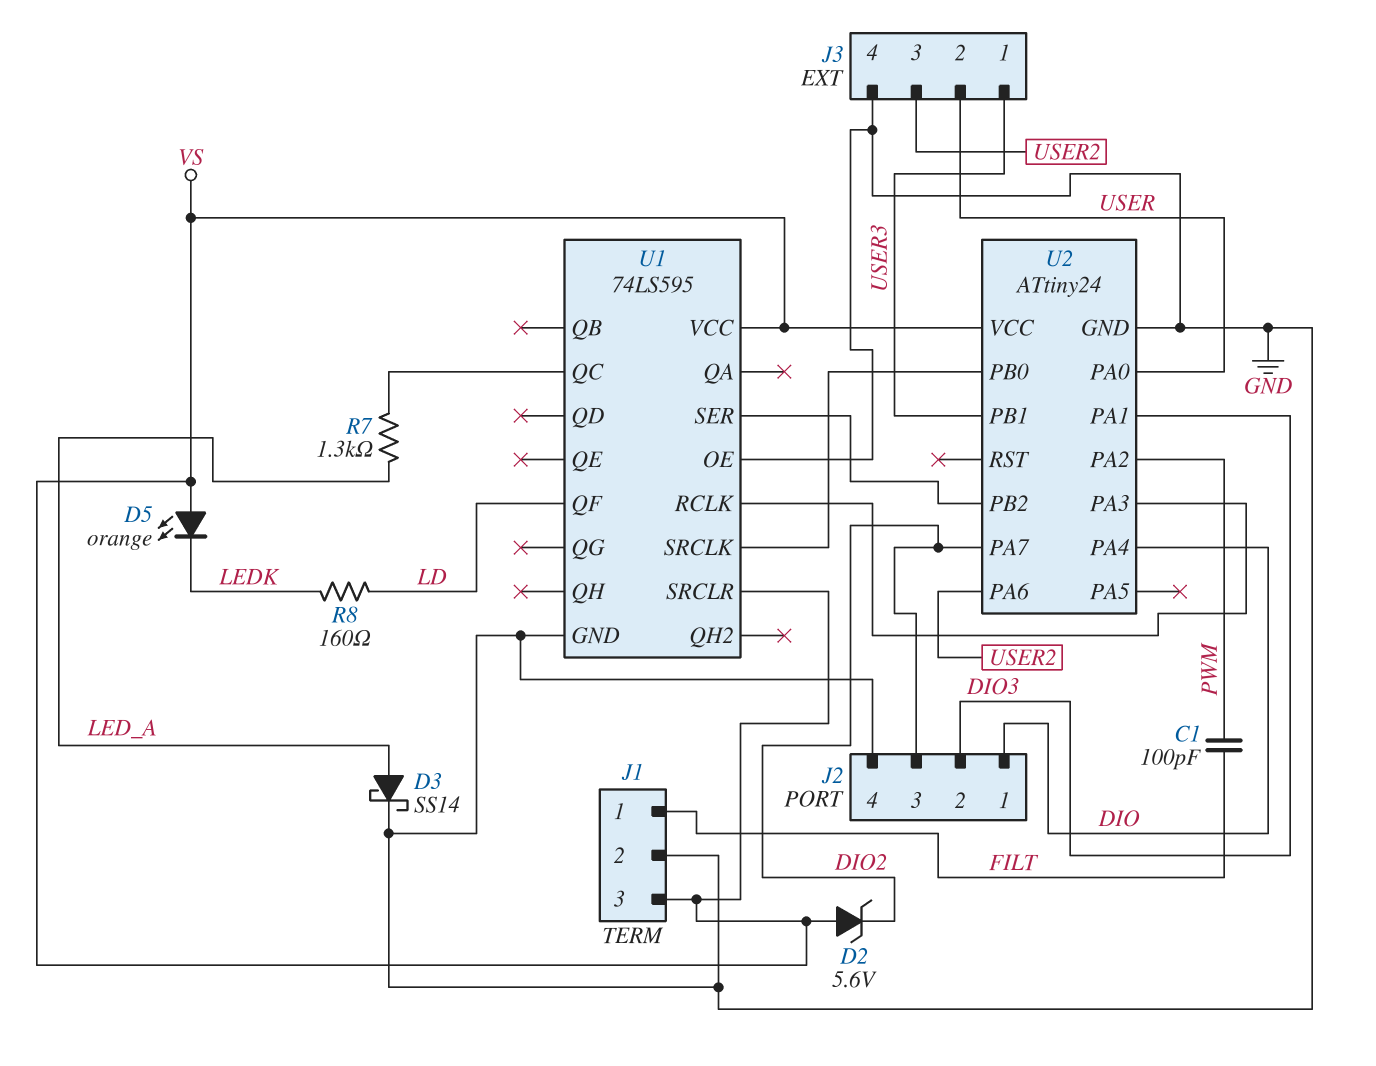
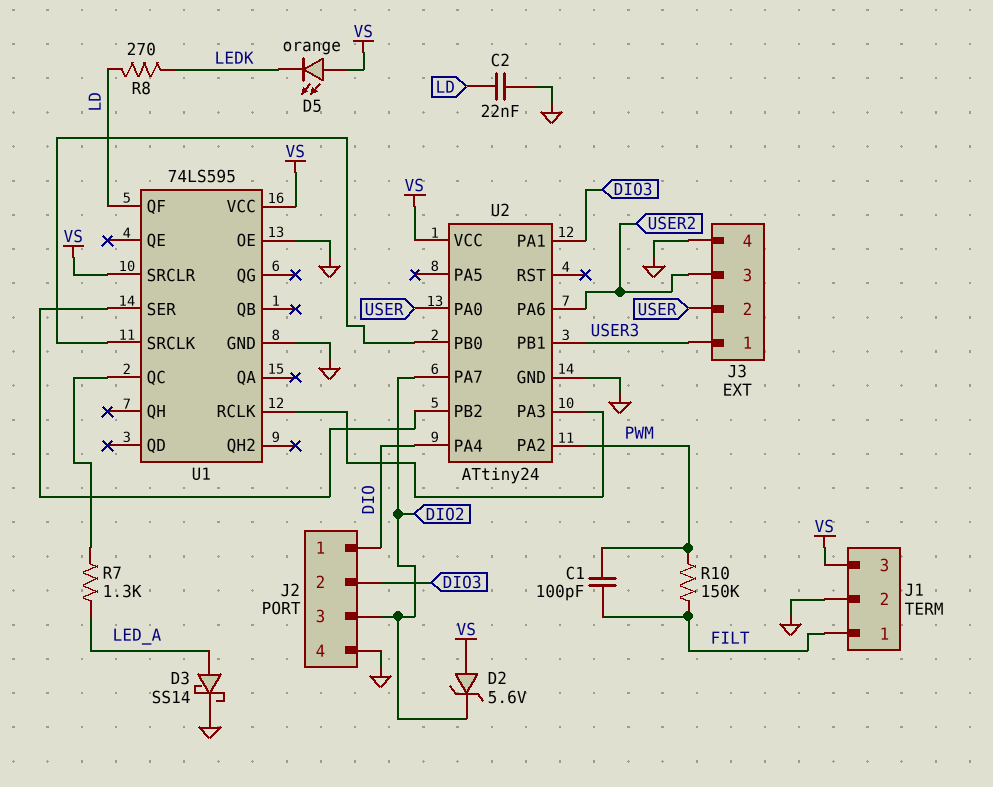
C2: none -> 22nF (GND, LD)
R8: 160 (LD, LEDK) -> 270 (LD, LEDK)
R10: none -> 150k (FILT, PWM)

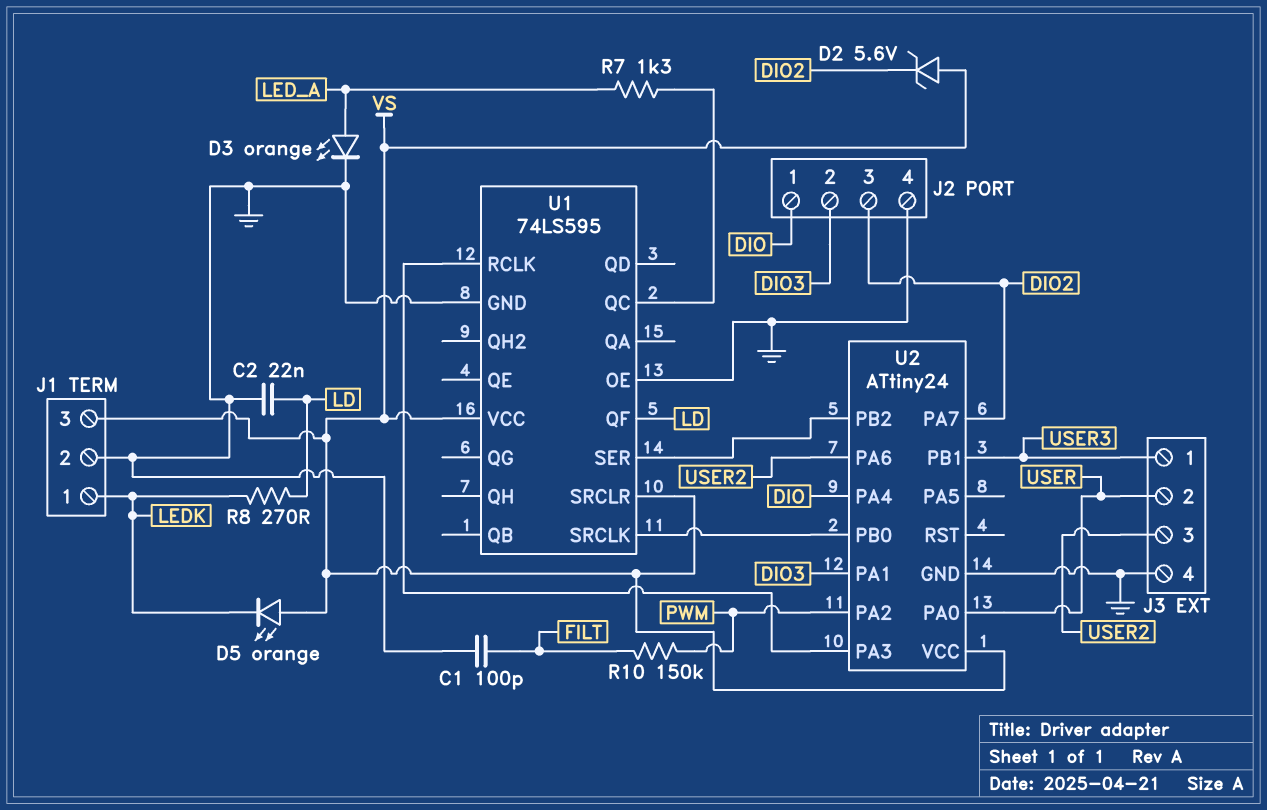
C1: 100pF (FILT, PWM) -> 100pF (FILT, GND)
D3: schottky SS14 (A LED_A, K GND) -> LED orange (A LED_A, K GND)
J1 pin 1: FILT -> LEDK

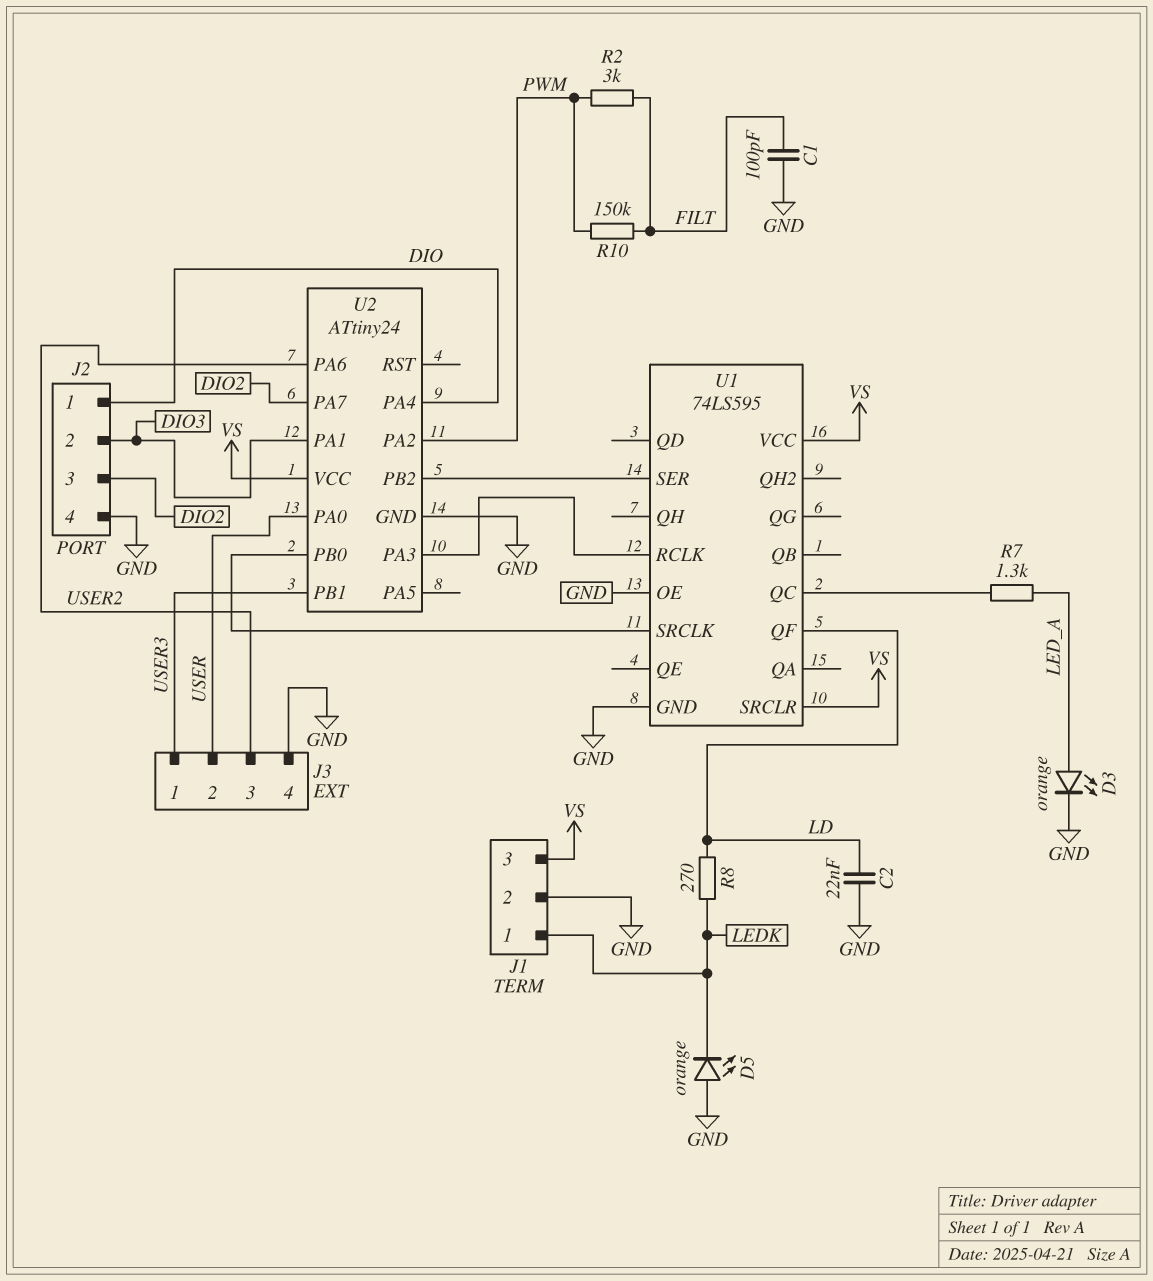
D2: zener 5.6V (A VS, K DIO2) -> none
D5: LED orange (A VS, K LEDK) -> LED orange (A GND, K LEDK)
R2: none -> 3k (FILT, PWM)

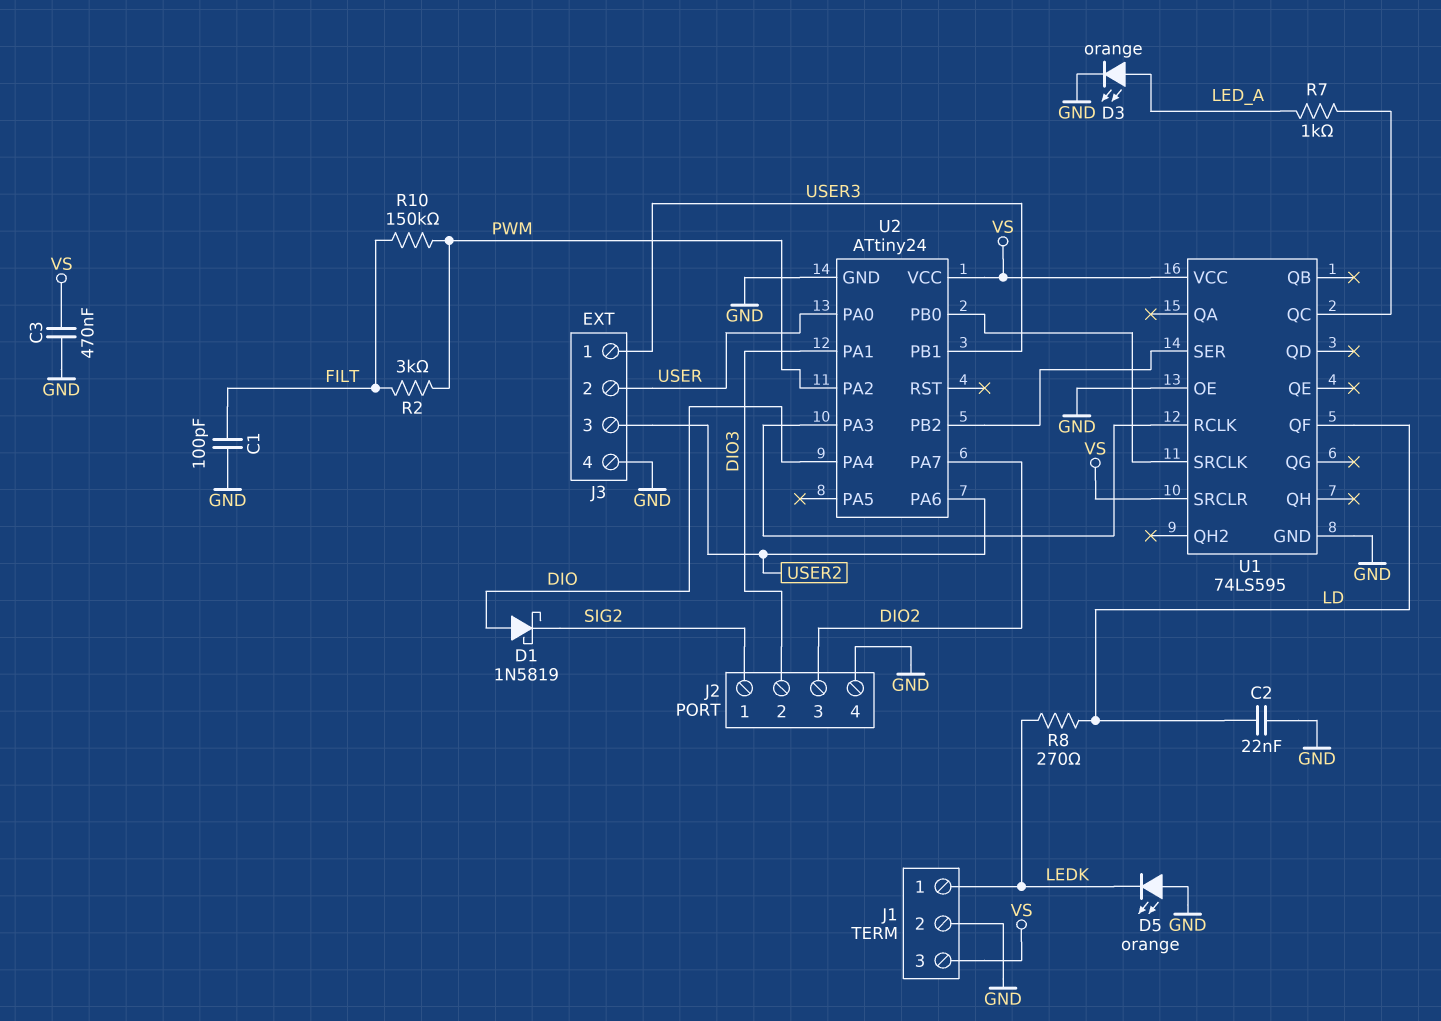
C3: none -> 470nF (GND, VS)
D1: none -> schottky 1N5819 (A DIO, K SIG2)
J2 pin 1: DIO -> SIG2
R7: 1.3k (LED_A, U1/QC) -> 1k (LED_A, U1/QC)

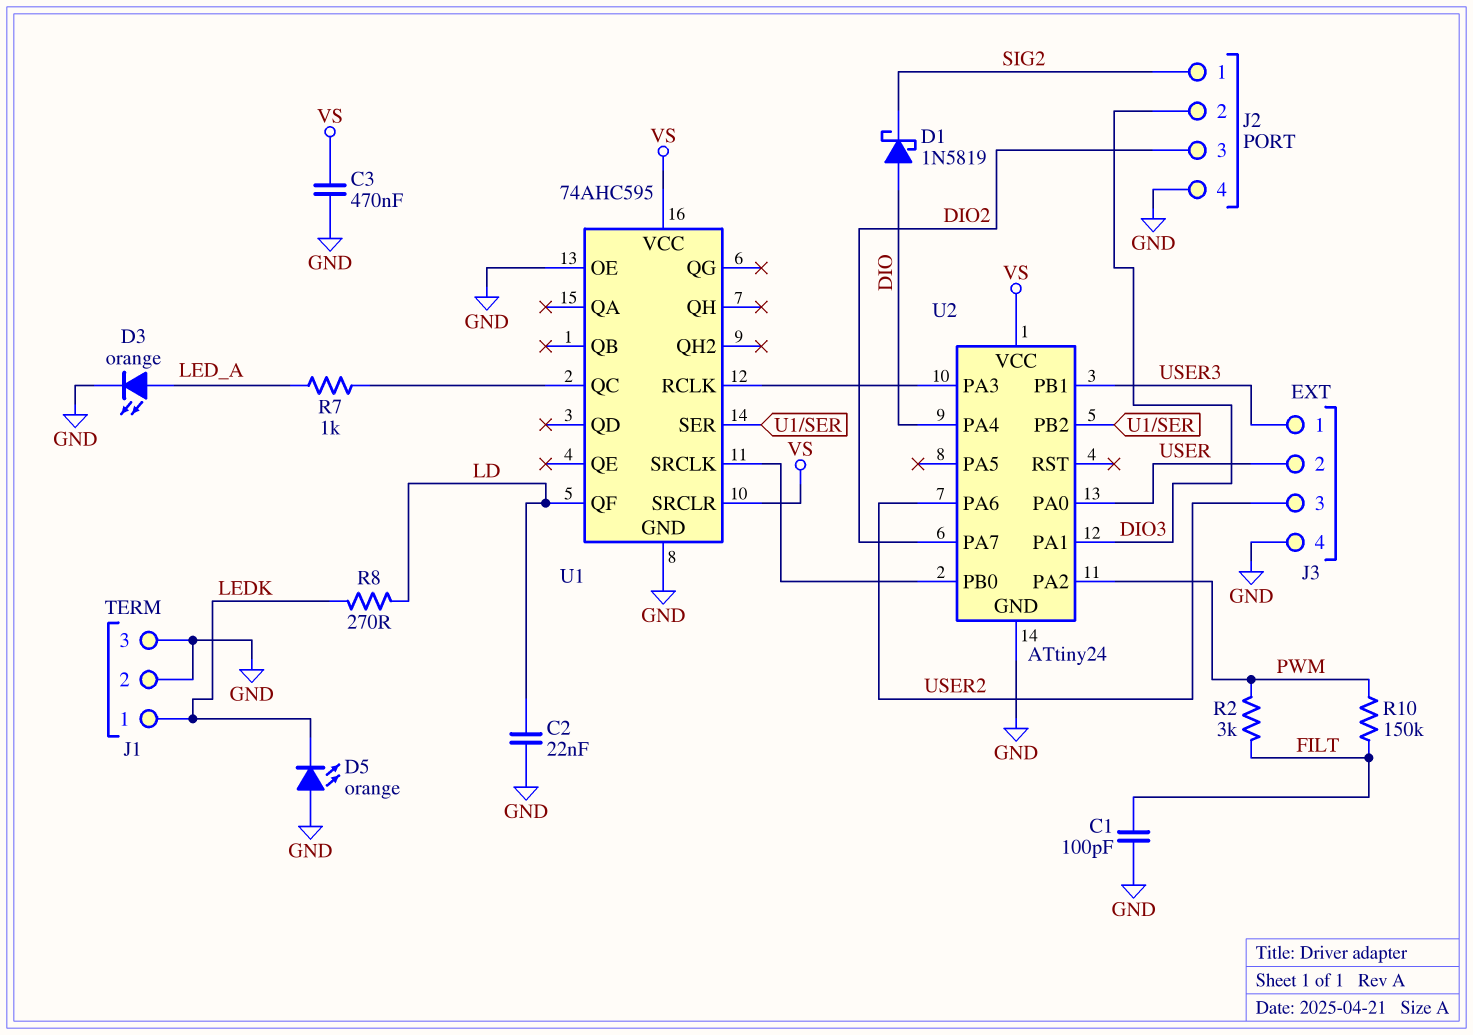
J1 pin 3: VS -> GND
U1: 74LS595 -> 74AHC595

